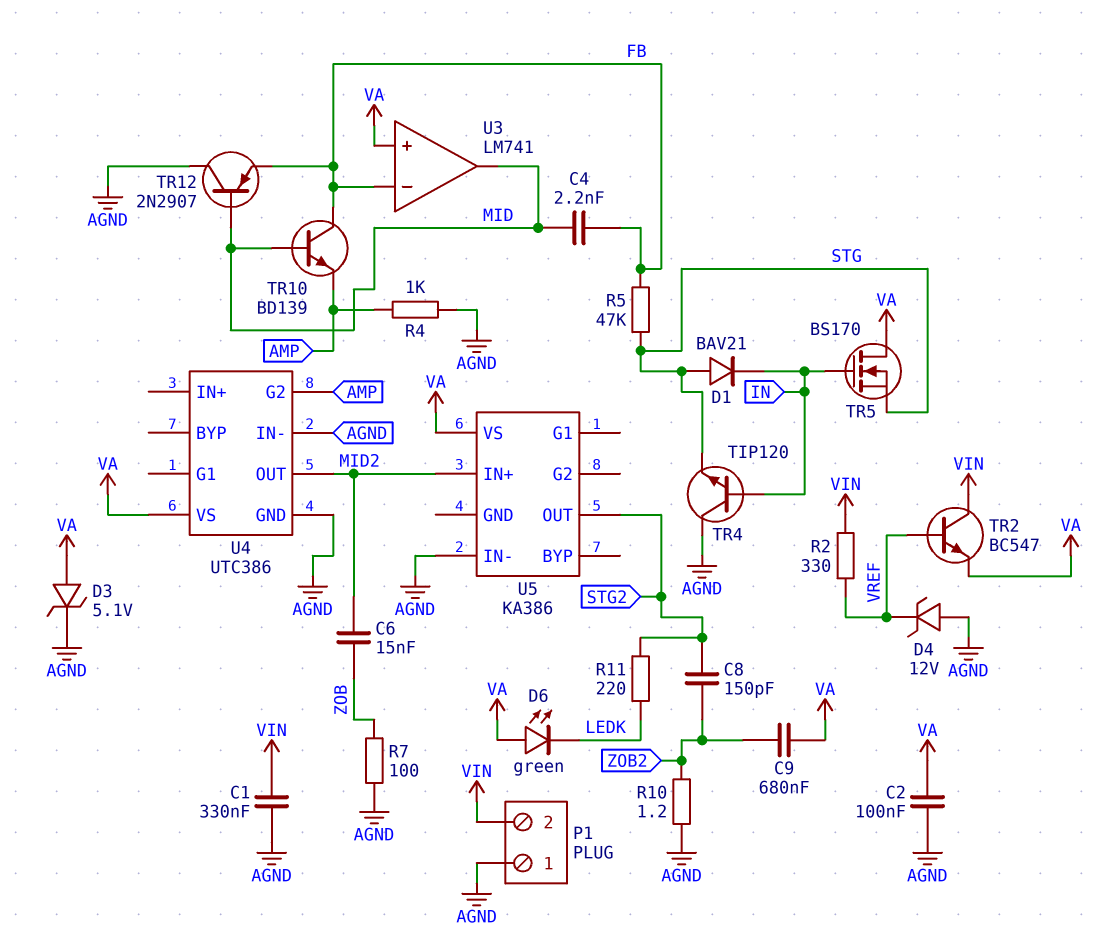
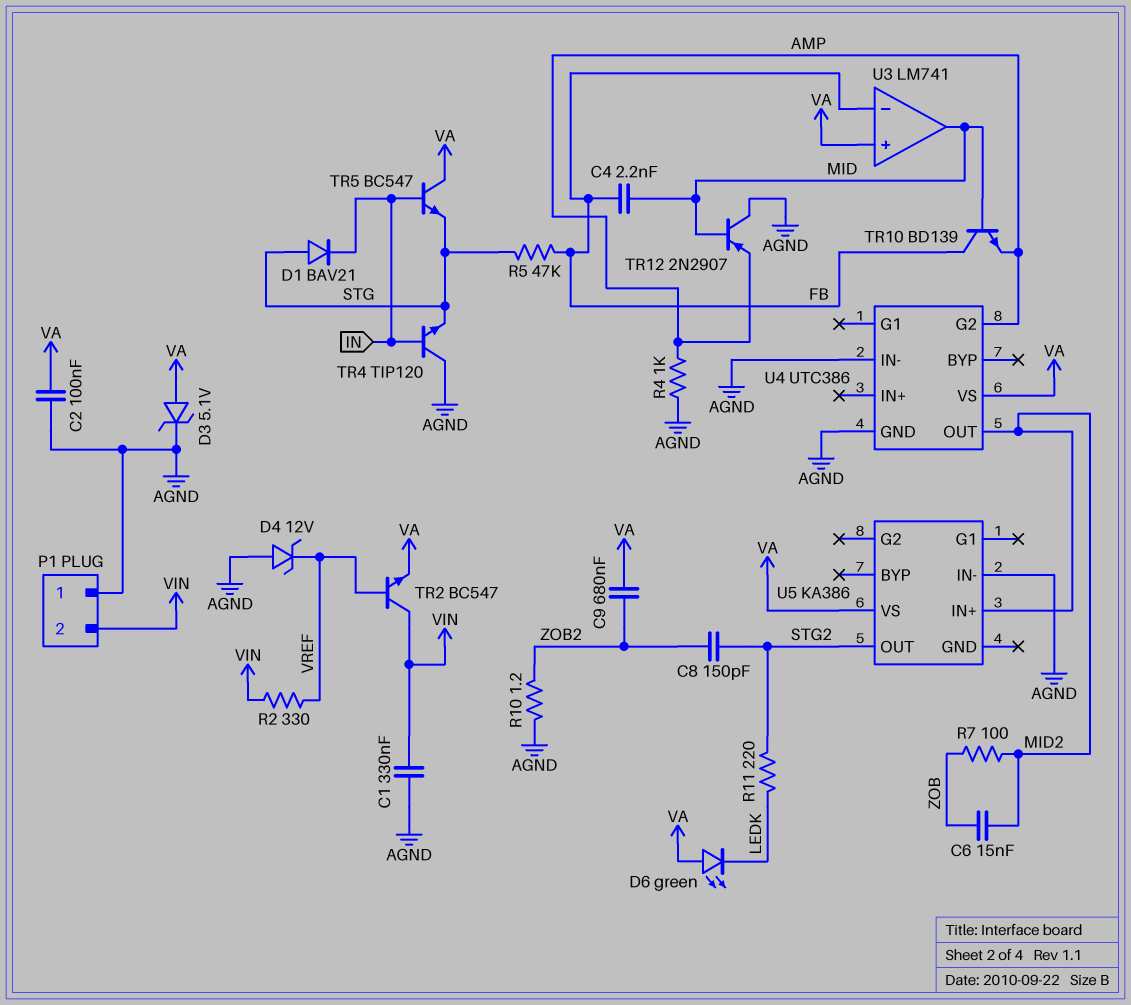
R7: 100 (AGND, ZOB) -> 100 (MID2, ZOB)
TR5: NMOS BS170 (G IN, D VA, S STG) -> NPN BC547 (B IN, C VA, E STG)
TR12: PNP 2N2907 (B MID, C AGND, E FB) -> PNP 2N2907 (B MID, C AGND, E AMP)

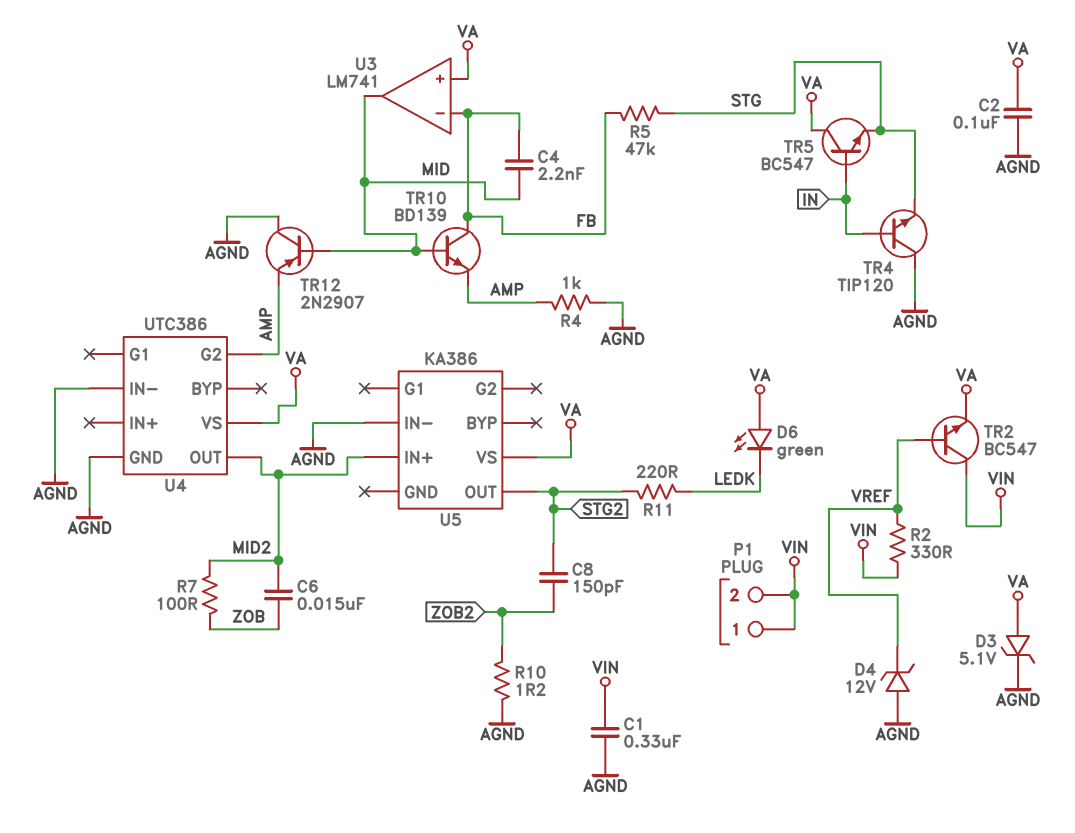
C9: 680nF (VA, ZOB2) -> none
D1: diode BAV21 (A STG, K IN) -> none
P1 pin 1: AGND -> VIN

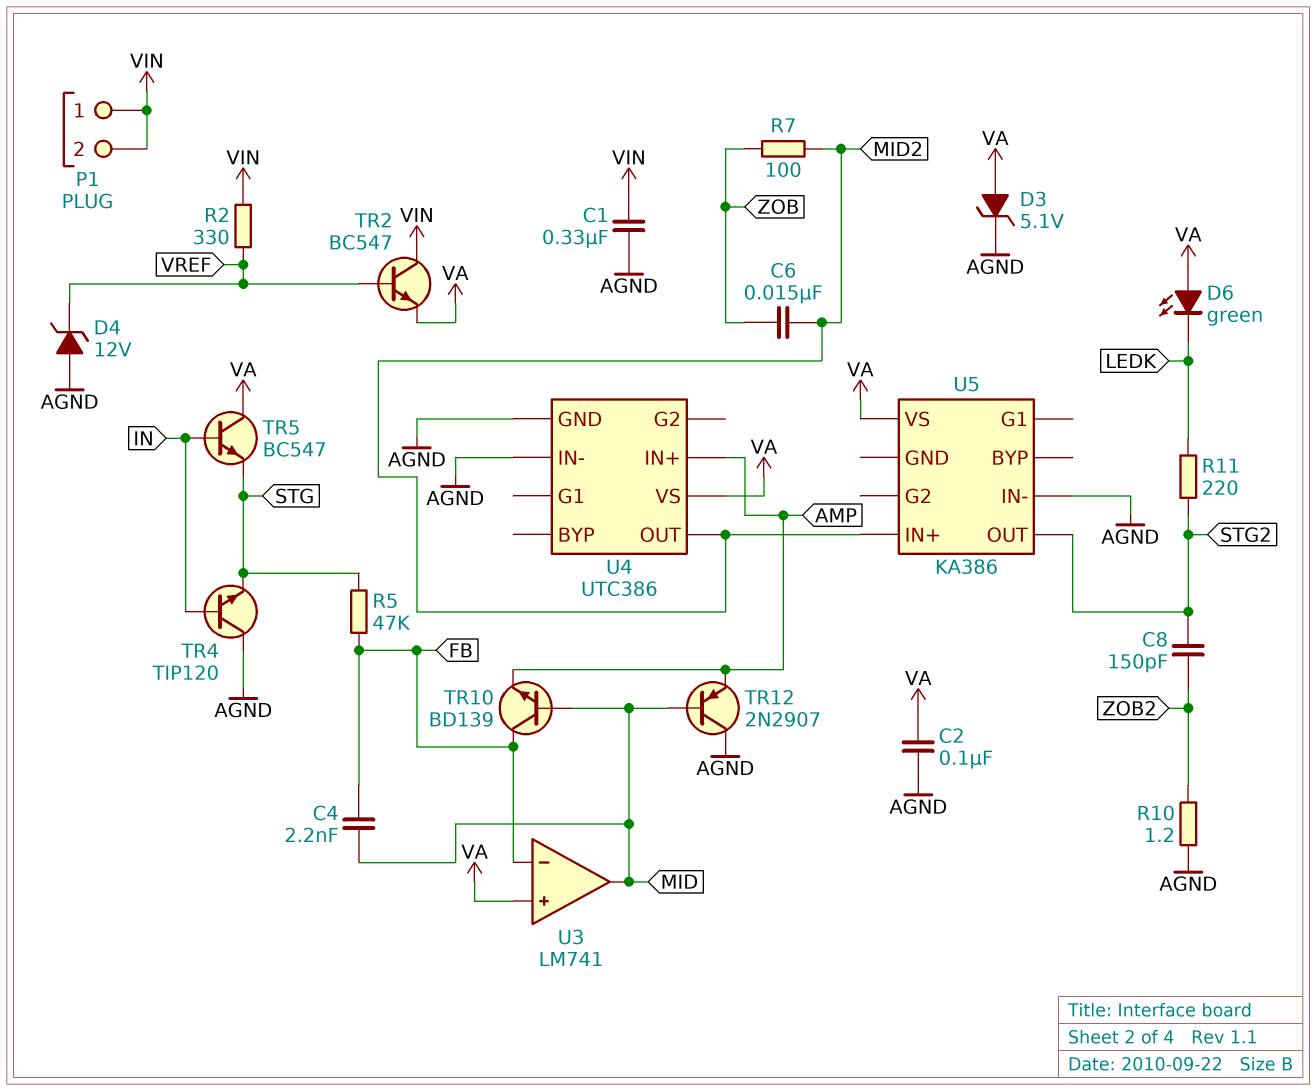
R4: 1k (AGND, AMP) -> none
U4 pin G2: AMP -> none
U4 pin IN+: none -> AMP

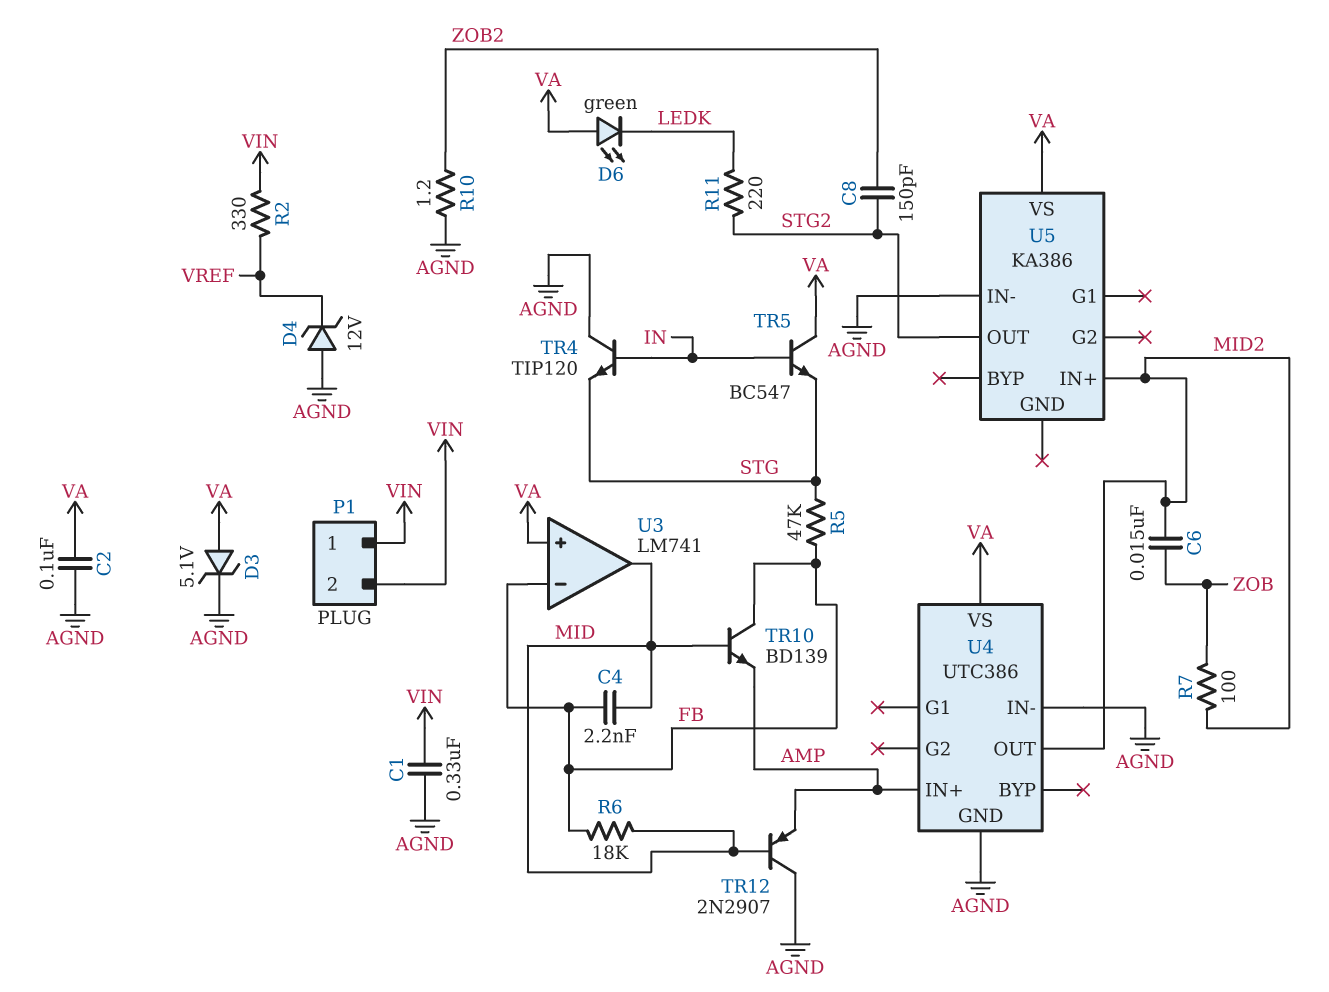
R6: none -> 18k (FB, MID)
TR2: NPN BC547 (B VREF, C VIN, E VA) -> none

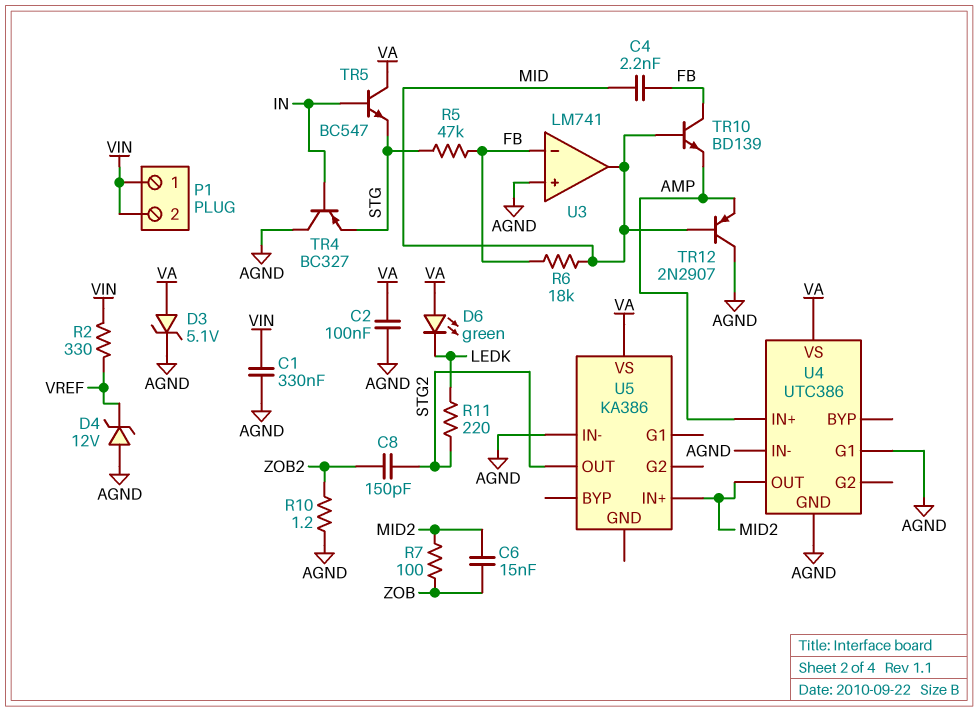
TR4: NPN TIP120 (B IN, C AGND, E STG) -> PNP BC327 (B IN, C AGND, E STG)
U3 pin in+: VA -> AGND
U4 pin G1: none -> AGND

